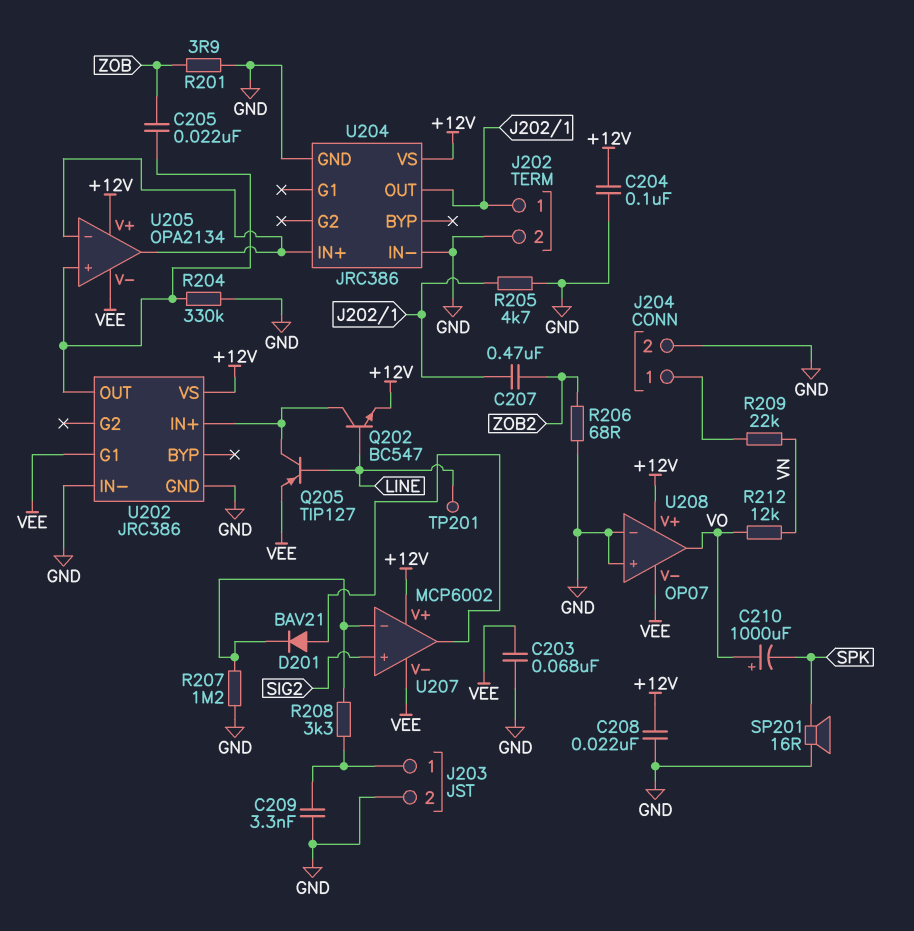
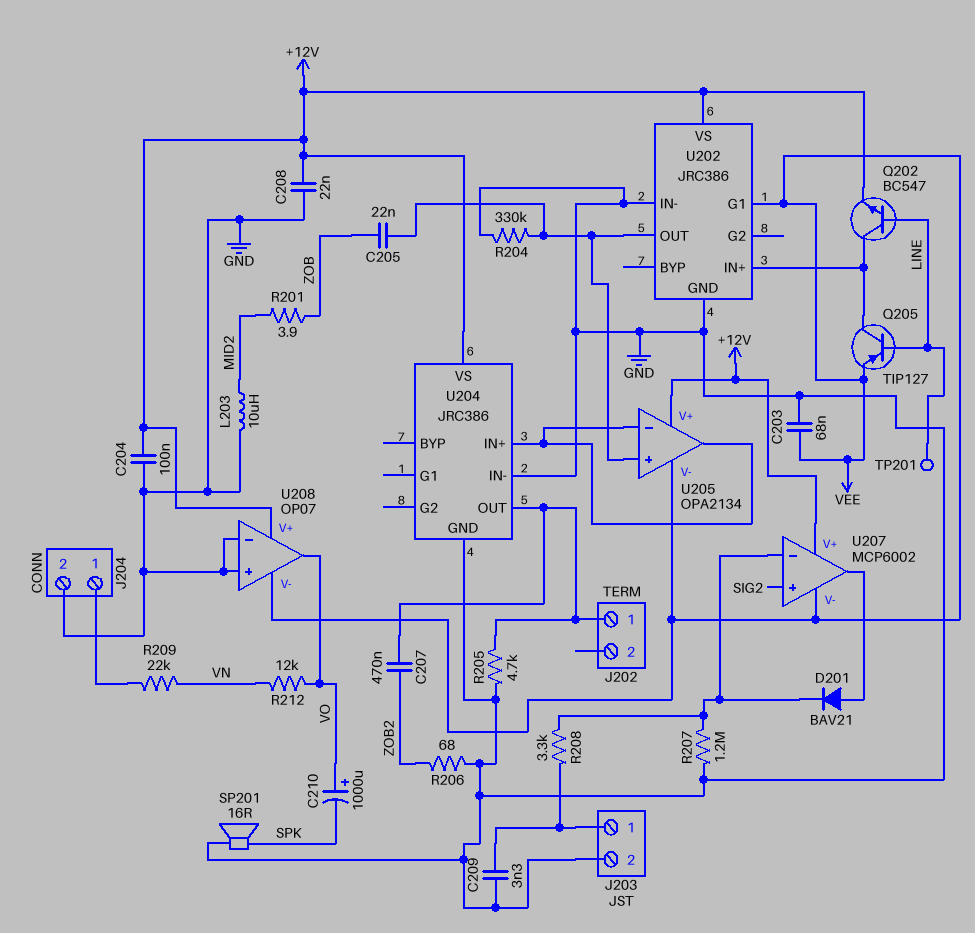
J202 pin 2: GND -> none
L203: none -> 10uH (GND, MID2)
R201: 3.9 (GND, ZOB) -> 3.9 (MID2, ZOB)

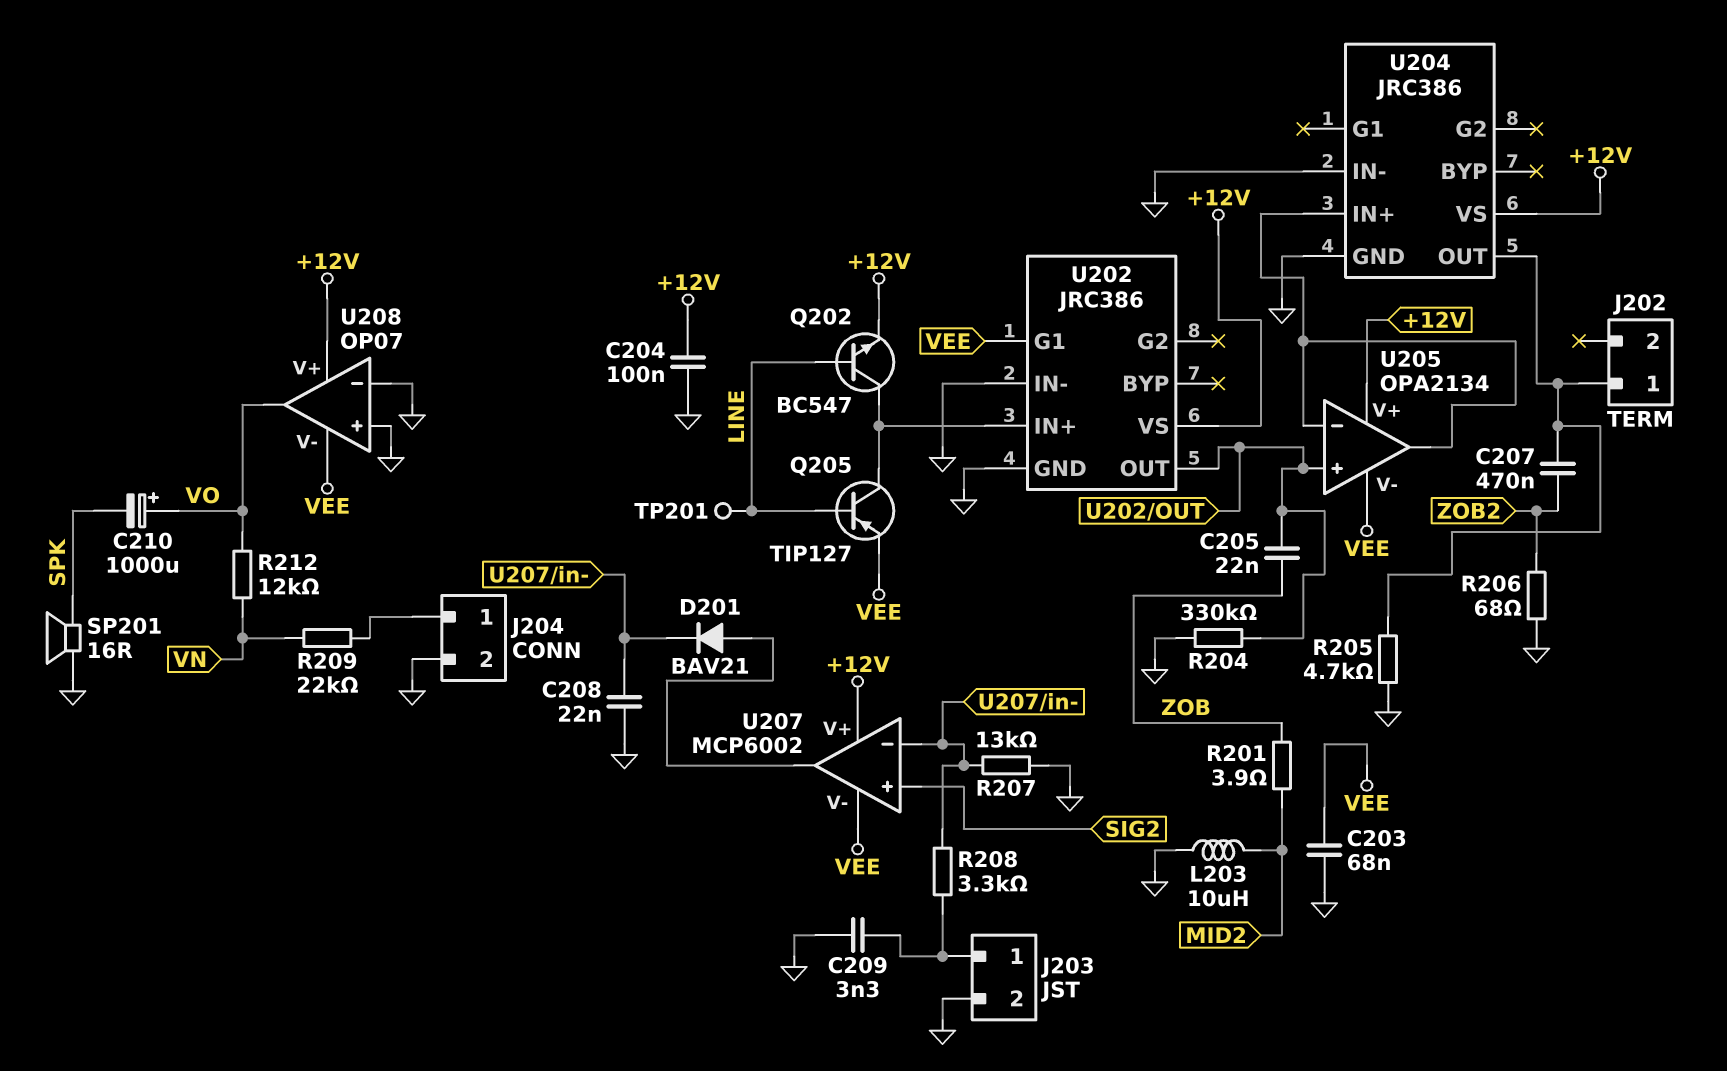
C208: 22nF (+12V, GND) -> 22nF (GND, U207/in-)
R207: 1.2M (GND, U207/in-) -> 13k (GND, U207/in-)

